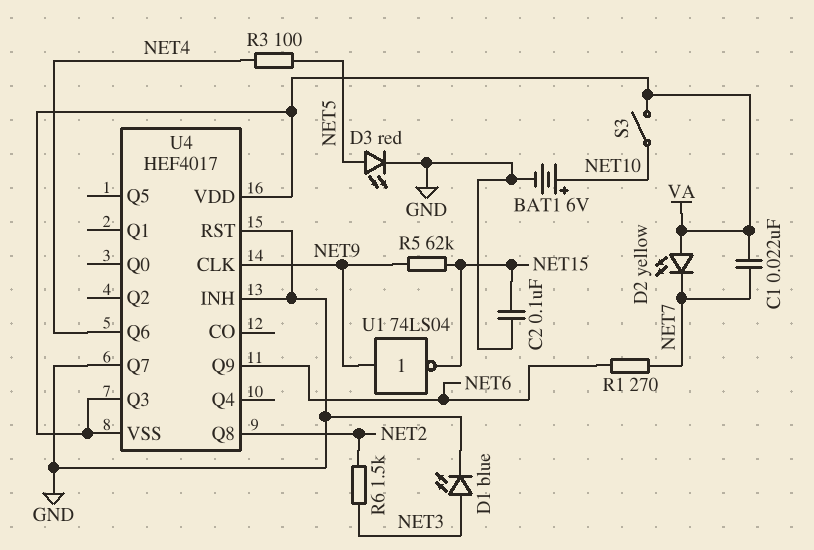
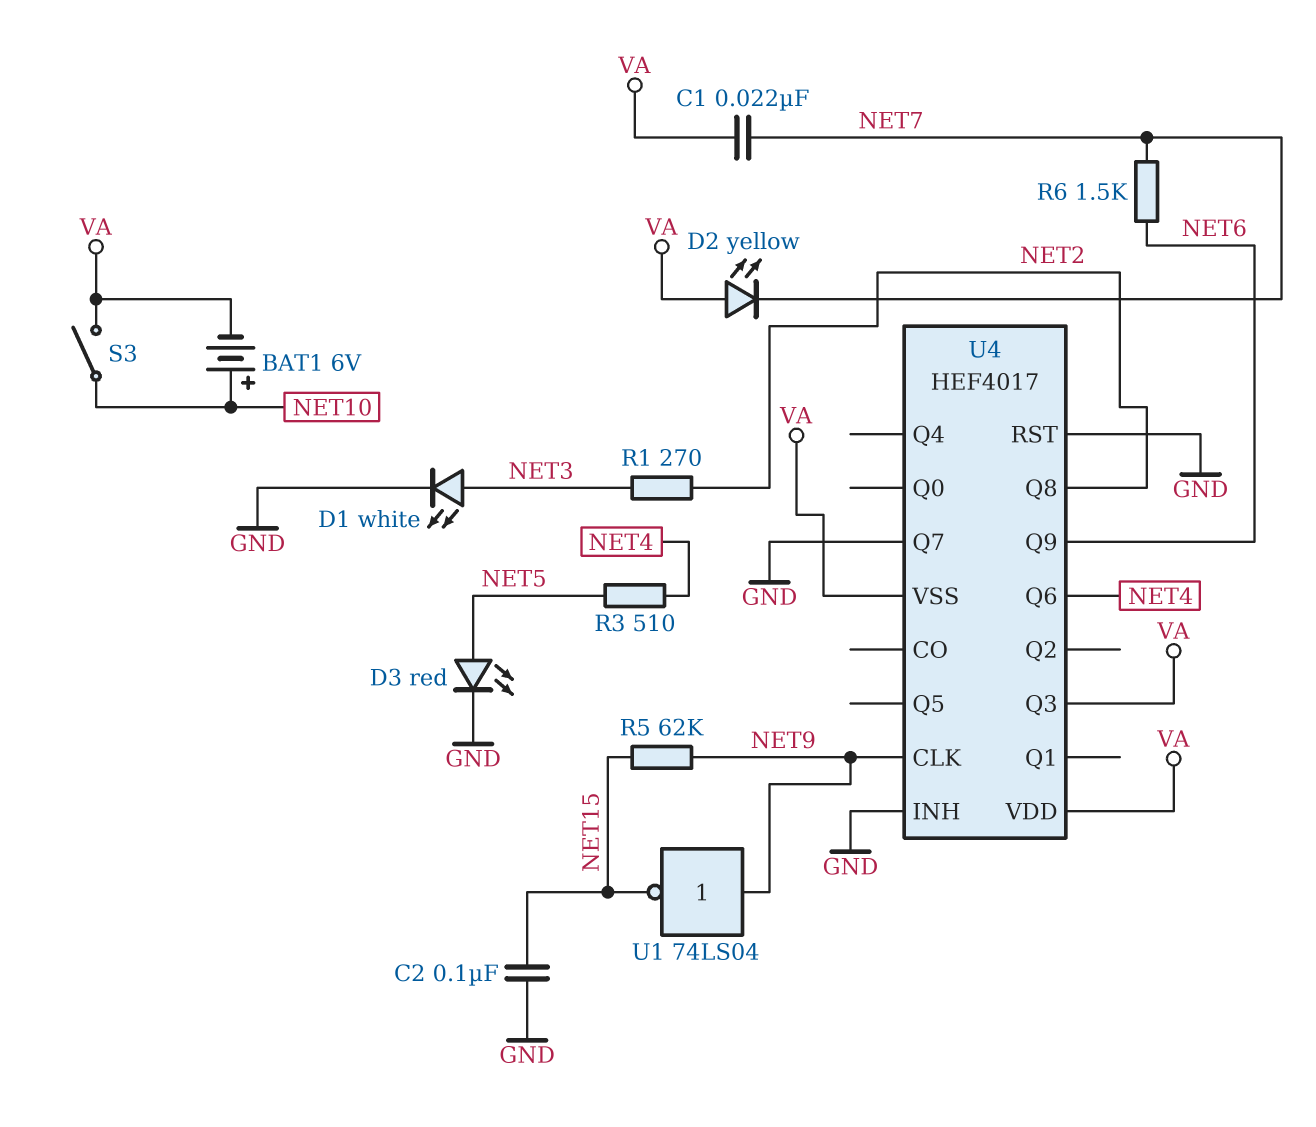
BAT1: 6V (plus NET10, minus GND) -> 6V (plus NET10, minus VA)
D1: LED blue (A NET3, K GND) -> LED white (A NET3, K GND)
R1: 270 (NET6, NET7) -> 270 (NET2, NET3)
R3: 100 (NET4, NET5) -> 510 (NET4, NET5)
R6: 1.5k (NET2, NET3) -> 1.5k (NET6, NET7)

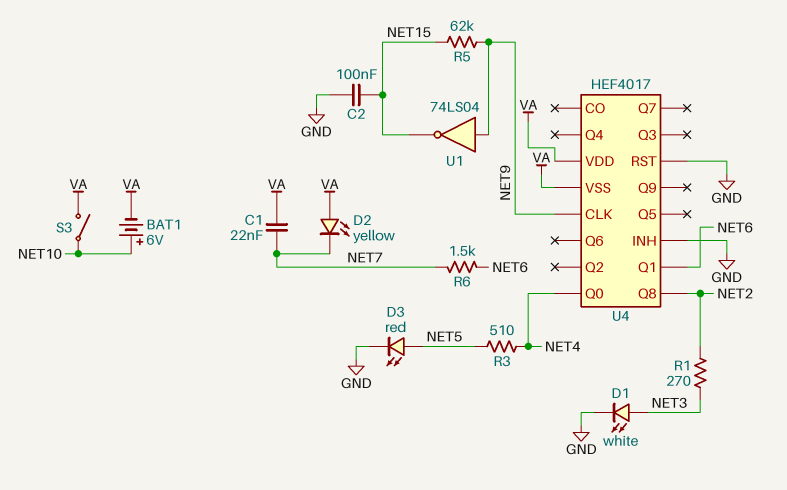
U4 pin Q0: none -> NET4
U4 pin Q1: none -> NET6
U4 pin Q3: VA -> none
U4 pin Q6: NET4 -> none
U4 pin Q7: GND -> none
U4 pin Q9: NET6 -> none

